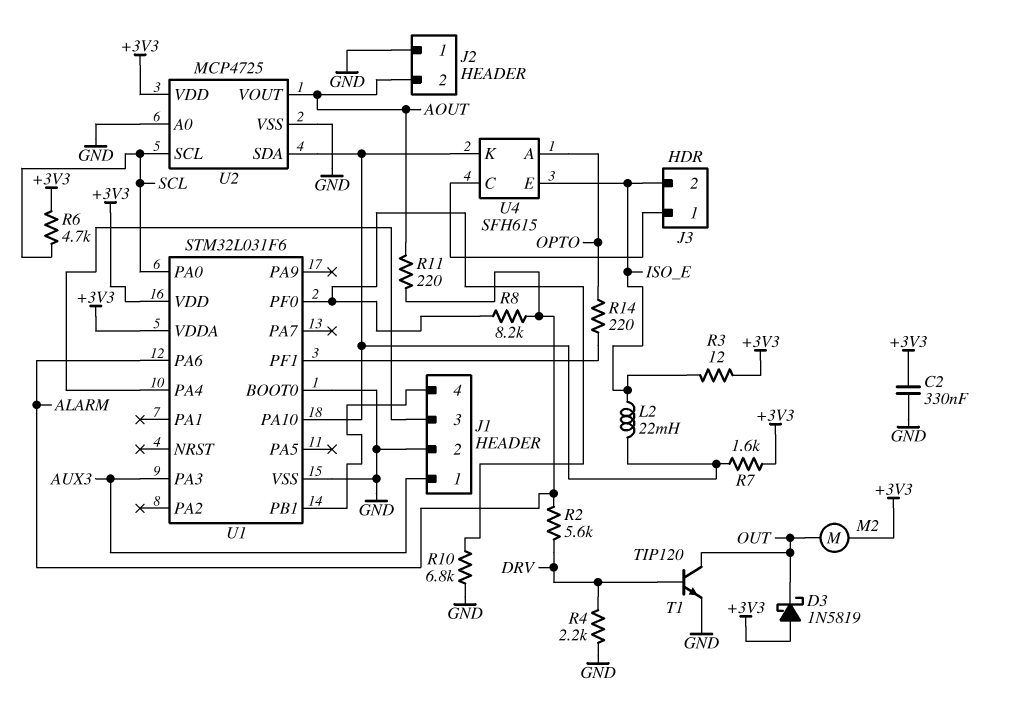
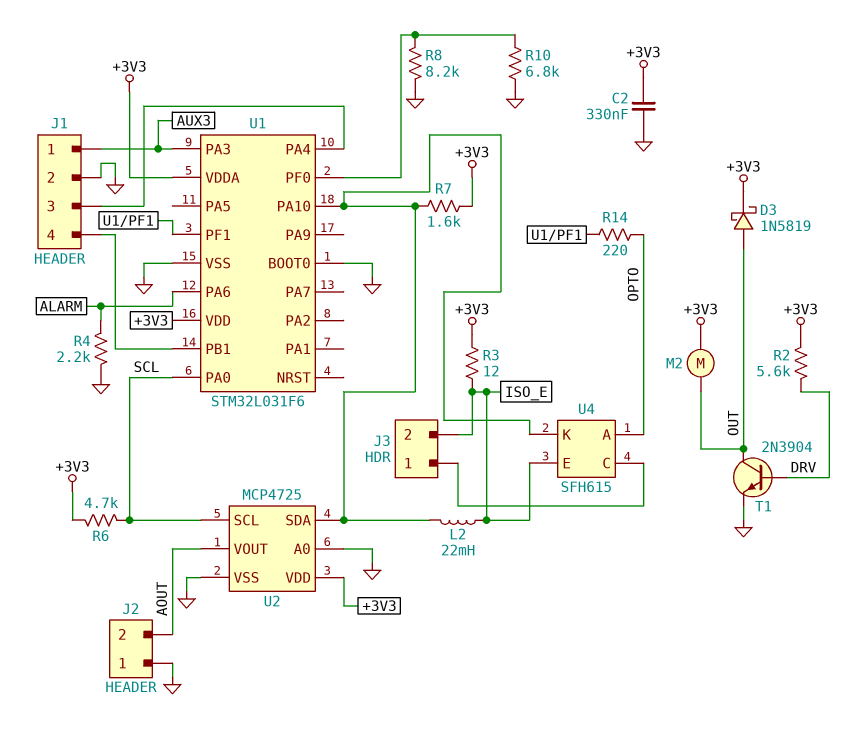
D3: schottky 1N5819 (A +3V3, K OUT) -> schottky 1N5819 (A OUT, K +3V3)
R2: 5.6k (ALARM, DRV) -> 5.6k (+3V3, DRV)
R4: 2.2k (DRV, GND) -> 2.2k (ALARM, GND)
R8: 8.2k (ALARM, U1/PF0) -> 8.2k (GND, U1/PF0)
R11: 220 (ALARM, AOUT) -> none
T1: NPN TIP120 (B DRV, C OUT, E GND) -> NPN 2N3904 (B DRV, C OUT, E GND)

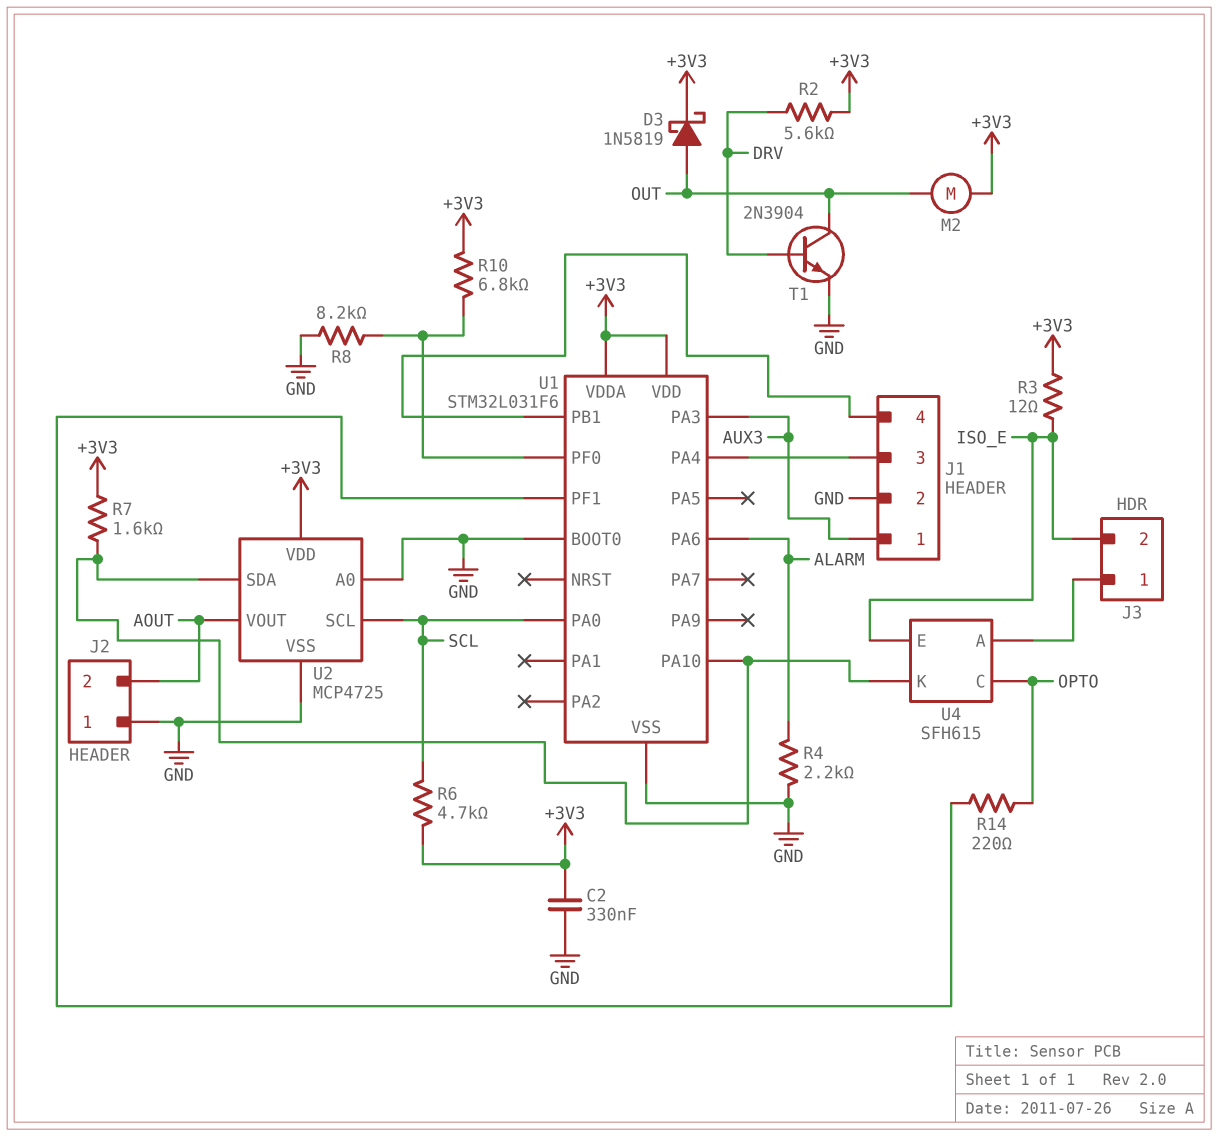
L2: 22mH (ISO_E, U1/PA10) -> none
R10: 6.8k (GND, U1/PF0) -> 6.8k (+3V3, U1/PF0)
U4 pin A: OPTO -> J3/1
U4 pin C: J3/1 -> OPTO

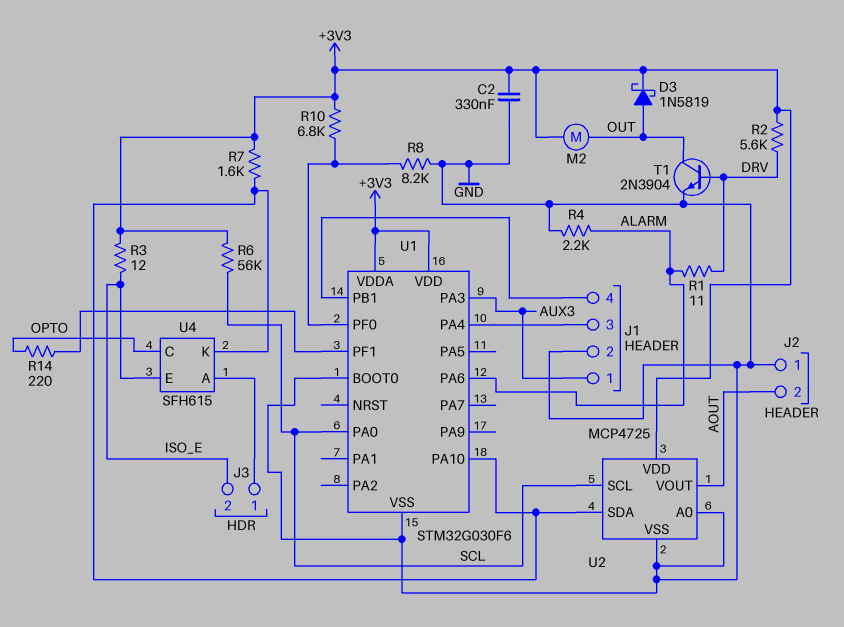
R1: none -> 11 (ALARM, DRV)
R6: 4.7k (+3V3, SCL) -> 56k (+3V3, SCL)
U1: STM32L031F6 -> STM32G030F6

